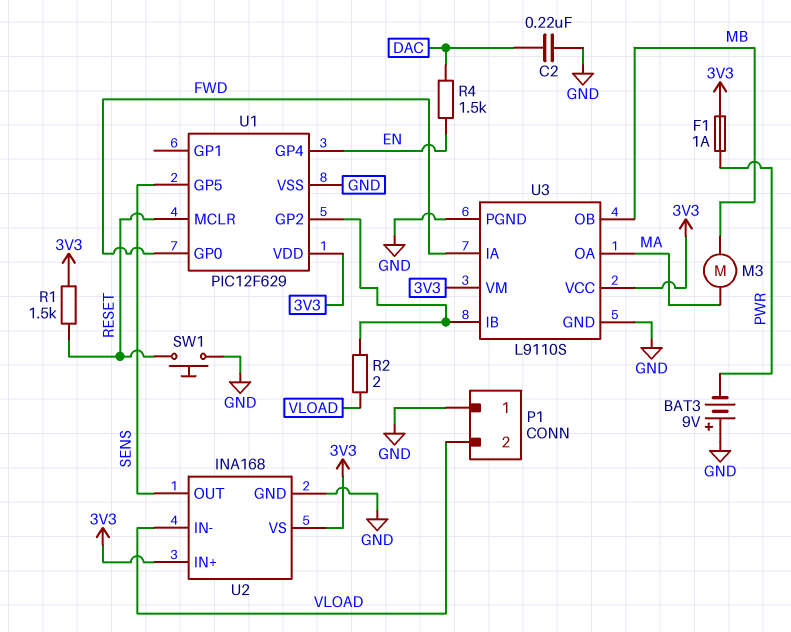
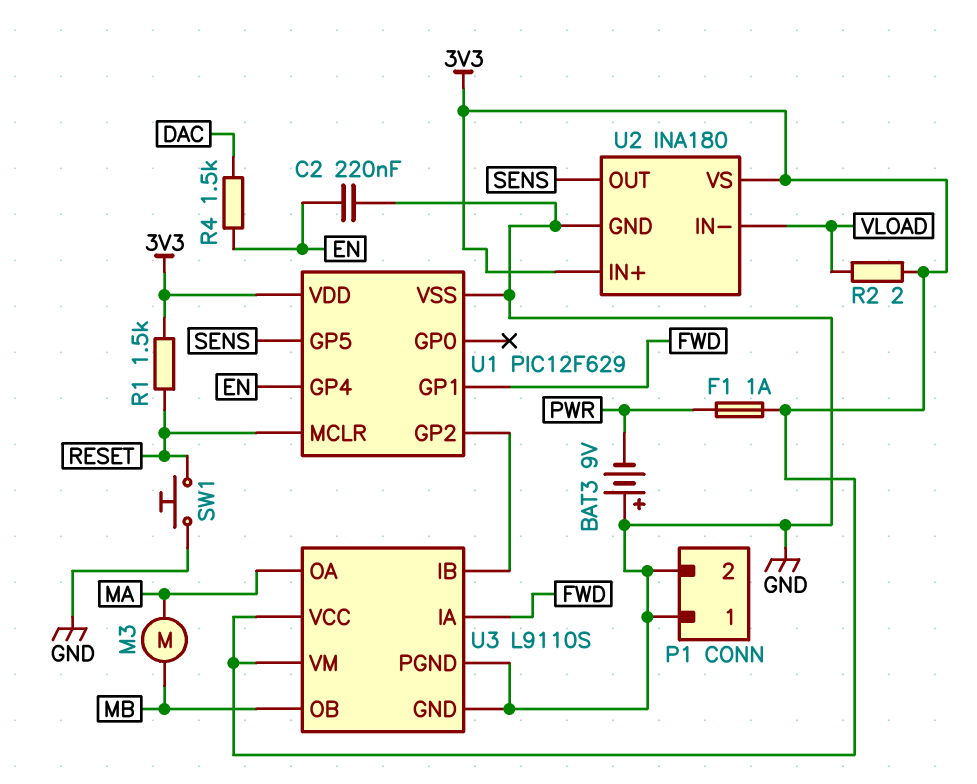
C2: 220nF (DAC, GND) -> 220nF (EN, GND)
P1 pin 2: VLOAD -> GND
R2: 2 (U1/GP2, VLOAD) -> 2 (3V3, VLOAD)
U1 pin GP0: FWD -> none
U1 pin GP1: none -> FWD
U2: INA168 -> INA180

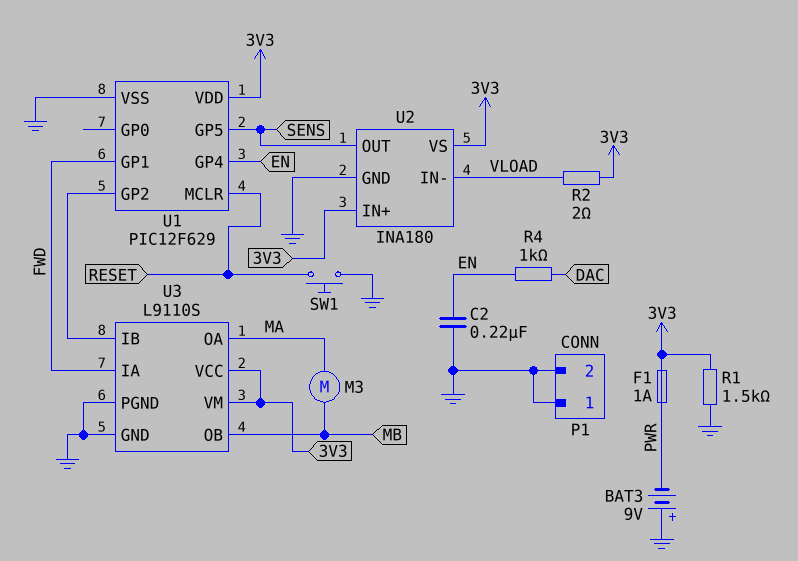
R1: 1.5k (3V3, RESET) -> 1.5k (3V3, GND)
R4: 1.5k (DAC, EN) -> 1k (DAC, EN)

